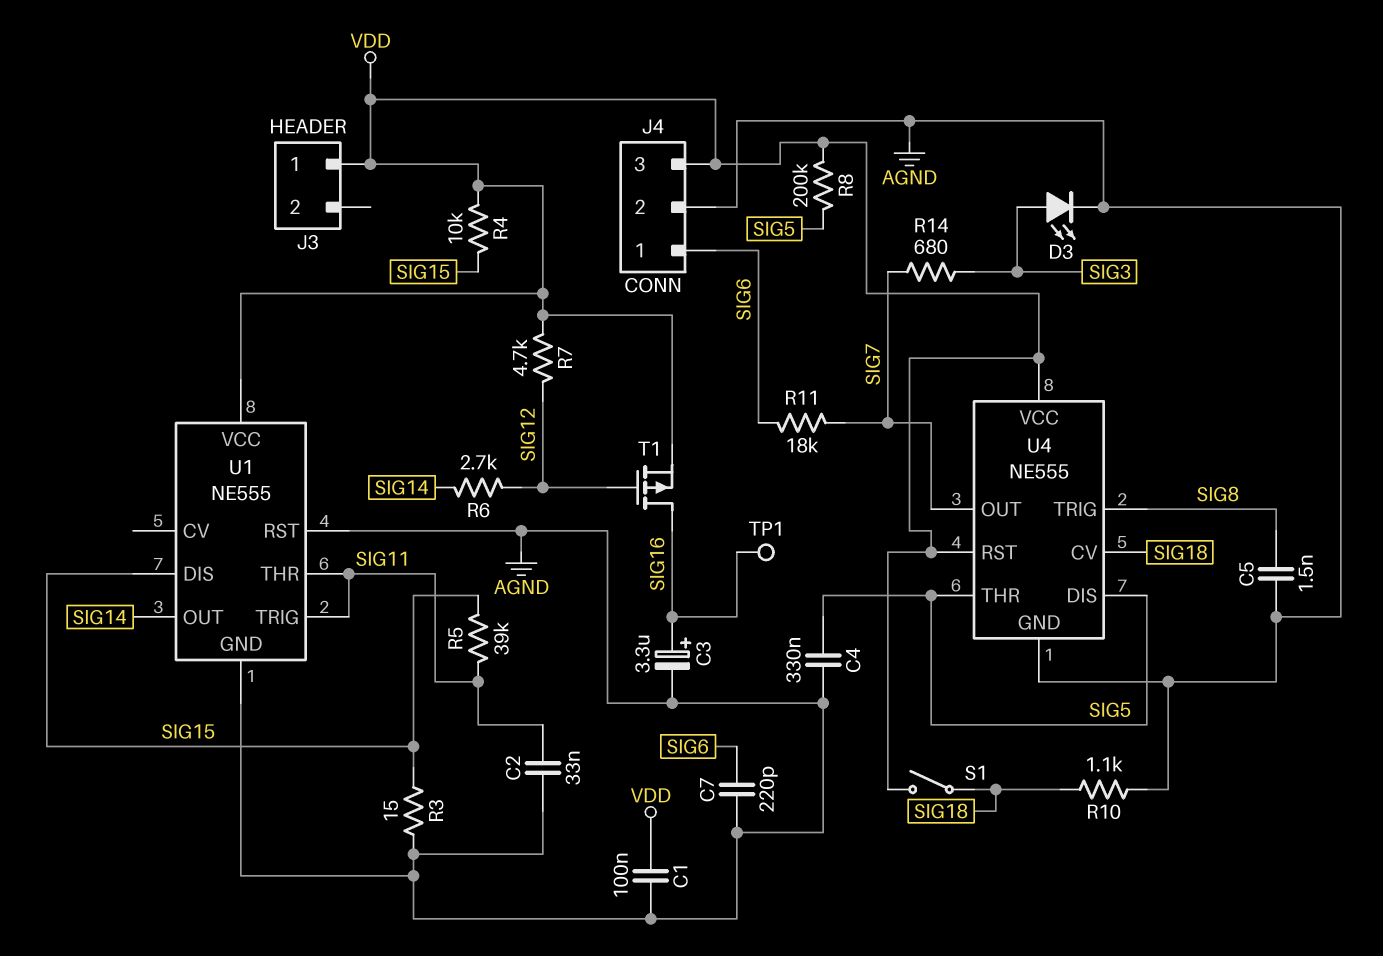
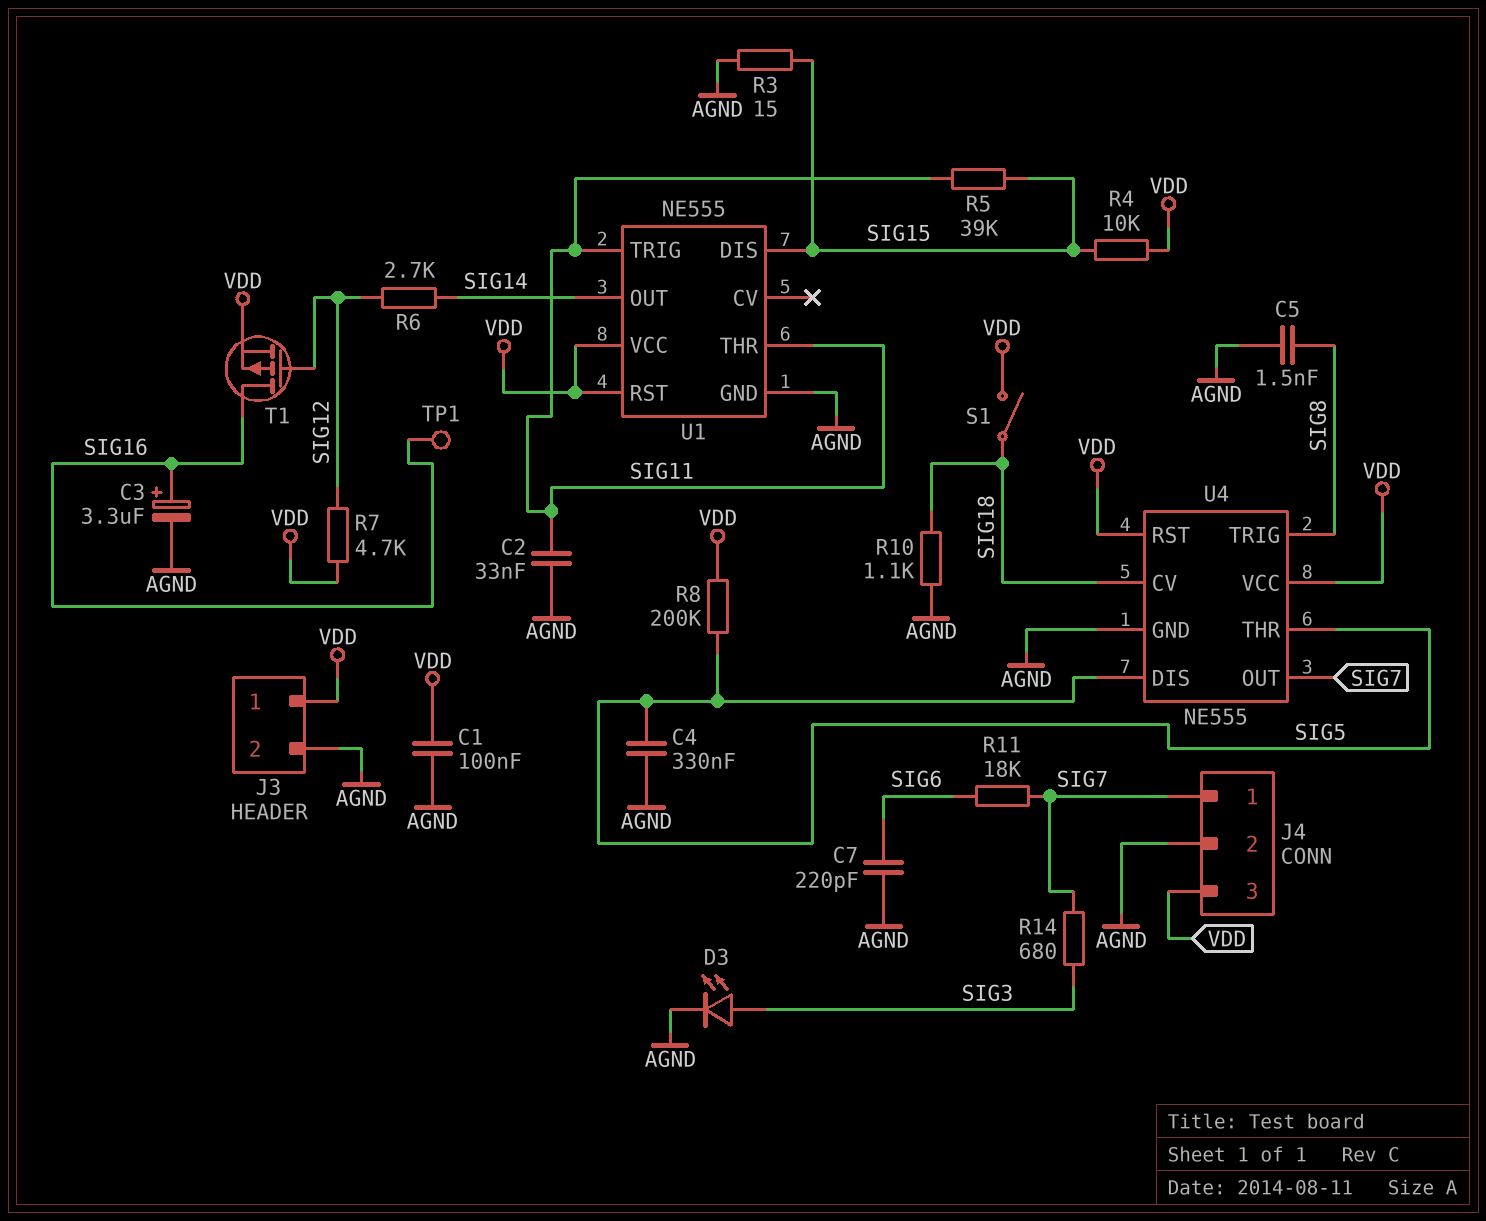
J3 pin 2: none -> AGND
J4 pin 1: SIG6 -> SIG7
U1 pin RST: AGND -> VDD

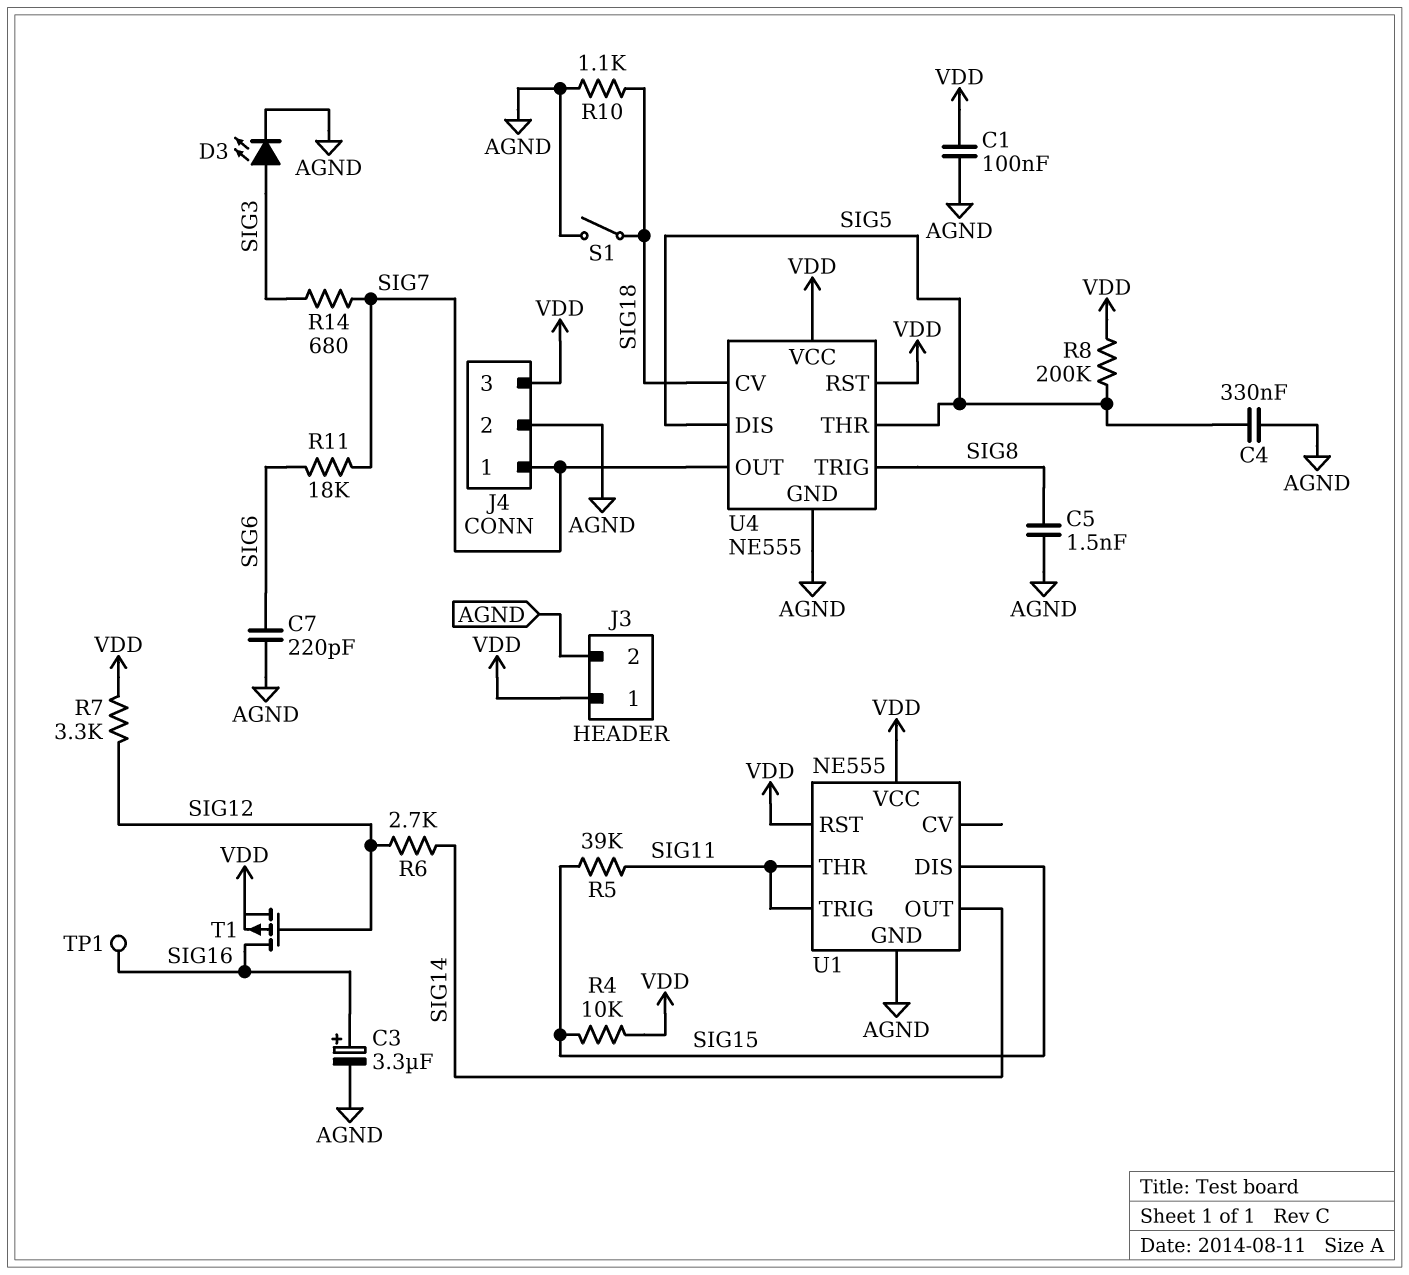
C2: 33nF (AGND, SIG11) -> none
R3: 15 (AGND, SIG15) -> none
R7: 4.7k (SIG12, VDD) -> 3.3k (SIG12, VDD)
S1: switch (SIG18, VDD) -> switch (AGND, SIG18)

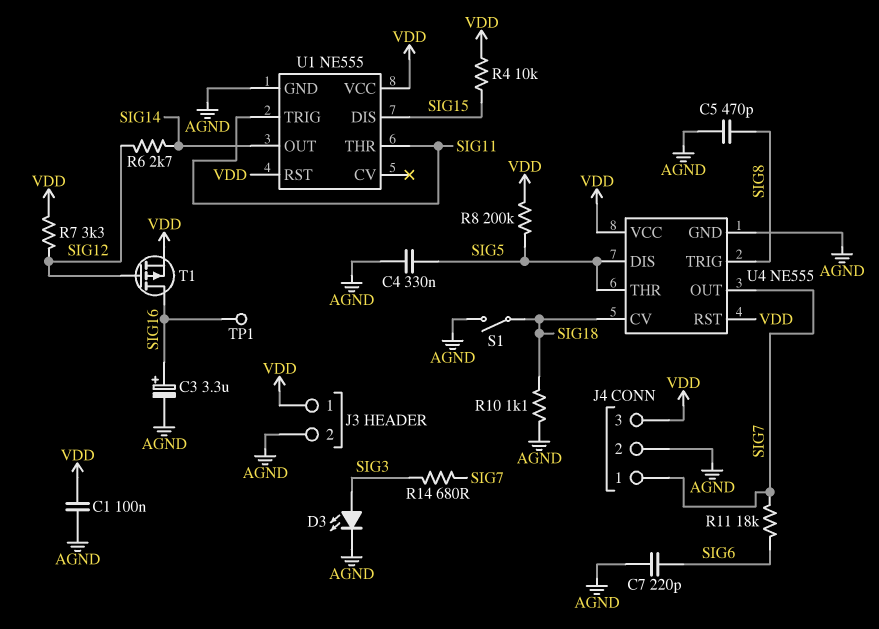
C5: 1.5nF (AGND, SIG8) -> 470pF (AGND, SIG8)
R5: 39k (SIG11, SIG15) -> none

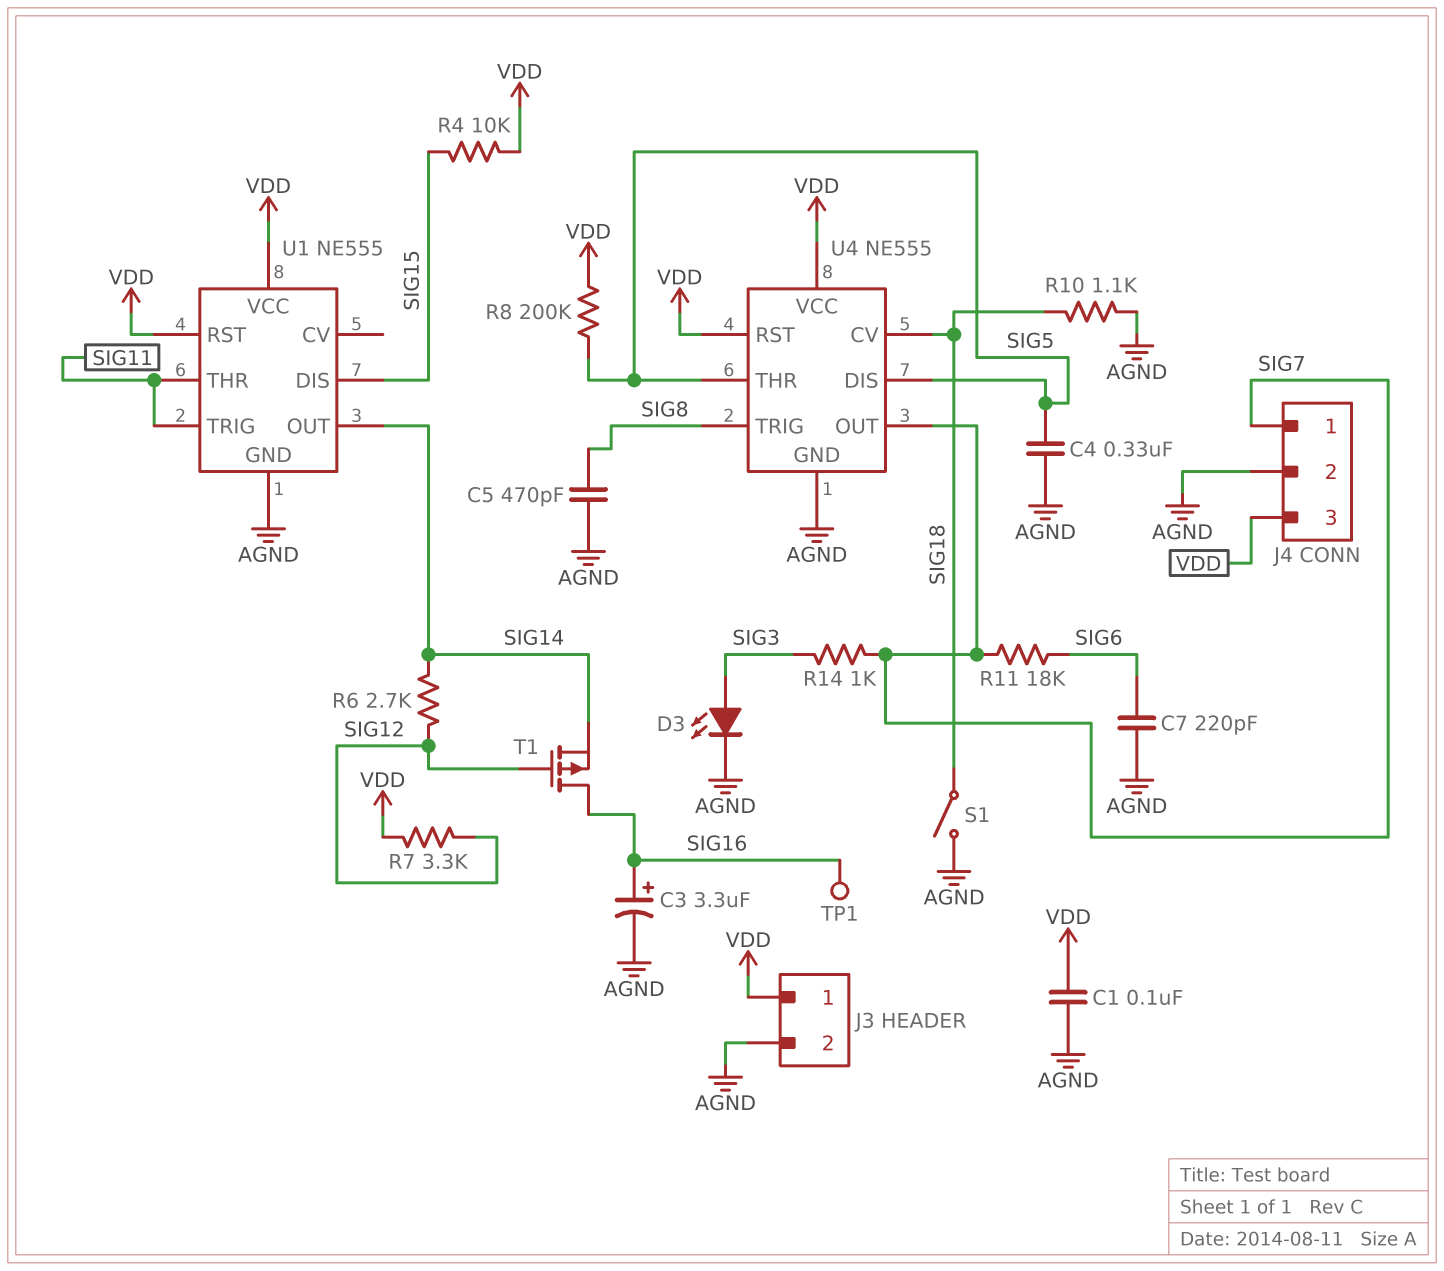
R14: 680 (SIG3, SIG7) -> 1k (SIG3, SIG7)
T1: PMOS (G SIG12, D SIG16, S VDD) -> PMOS (G SIG12, D SIG16, S SIG14)

